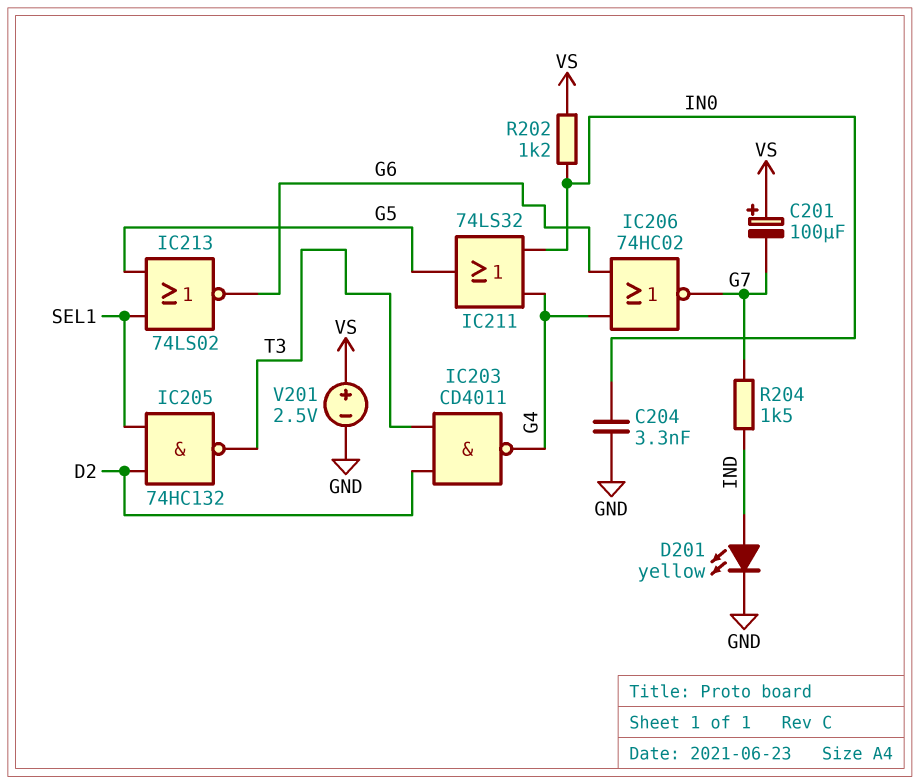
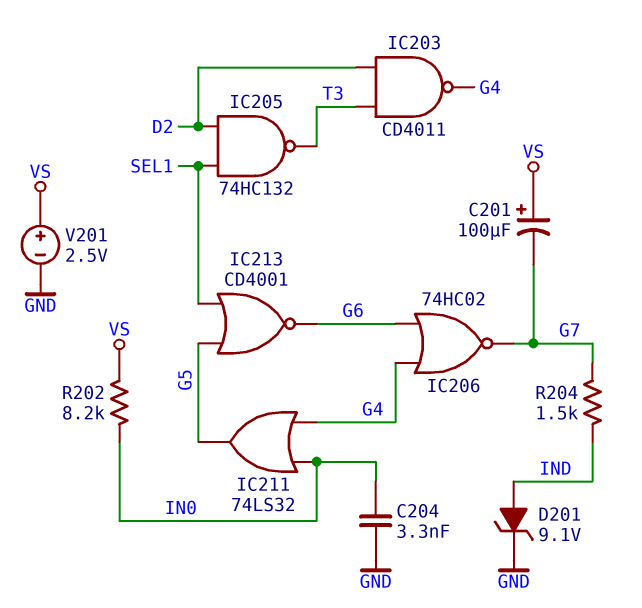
D201: LED yellow (A IND, K GND) -> zener 9.1V (A IND, K GND)
IC213: NOR 74LS02 (in G5, in SEL1, out G6) -> NOR CD4001 (in G5, in SEL1, out G6)
R202: 1.2k (IN0, VS) -> 8.2k (IN0, VS)

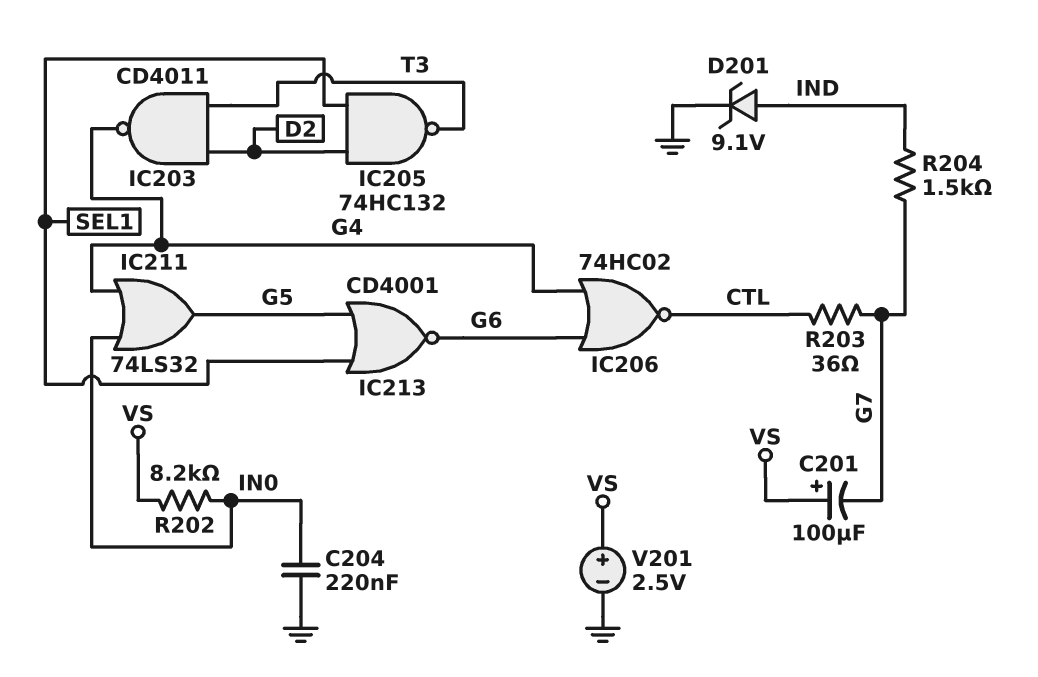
C204: 3.3nF (GND, IN0) -> 220nF (GND, IN0)
IC206: NOR 74HC02 (in G4, in G6, out G7) -> NOR 74HC02 (in G4, in G6, out CTL)
R203: none -> 36 (CTL, G7)

